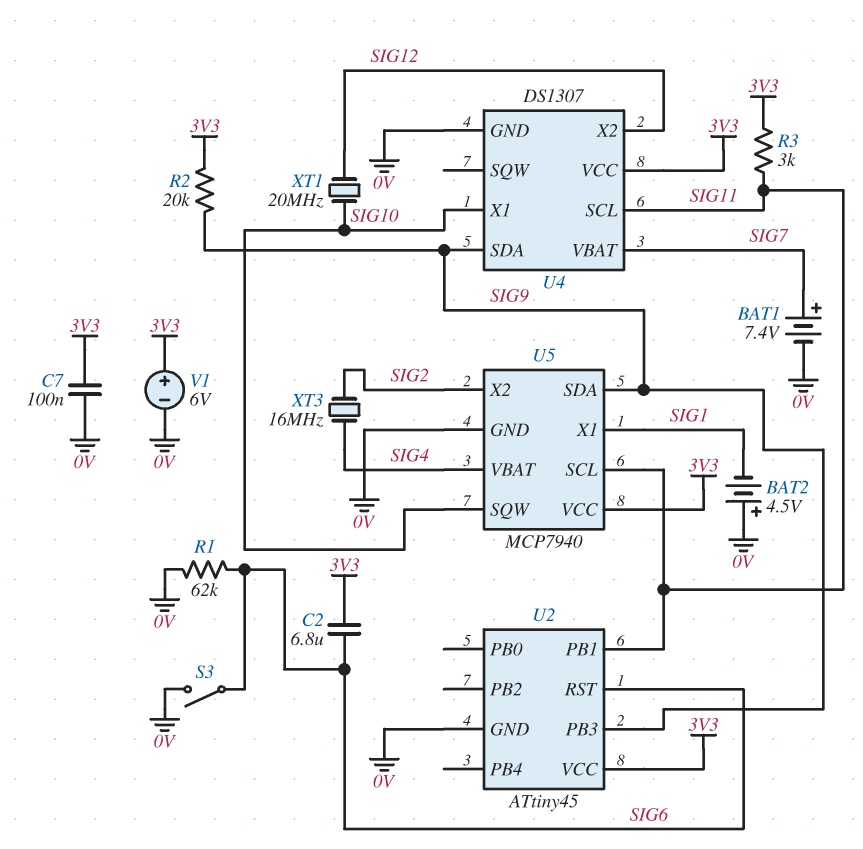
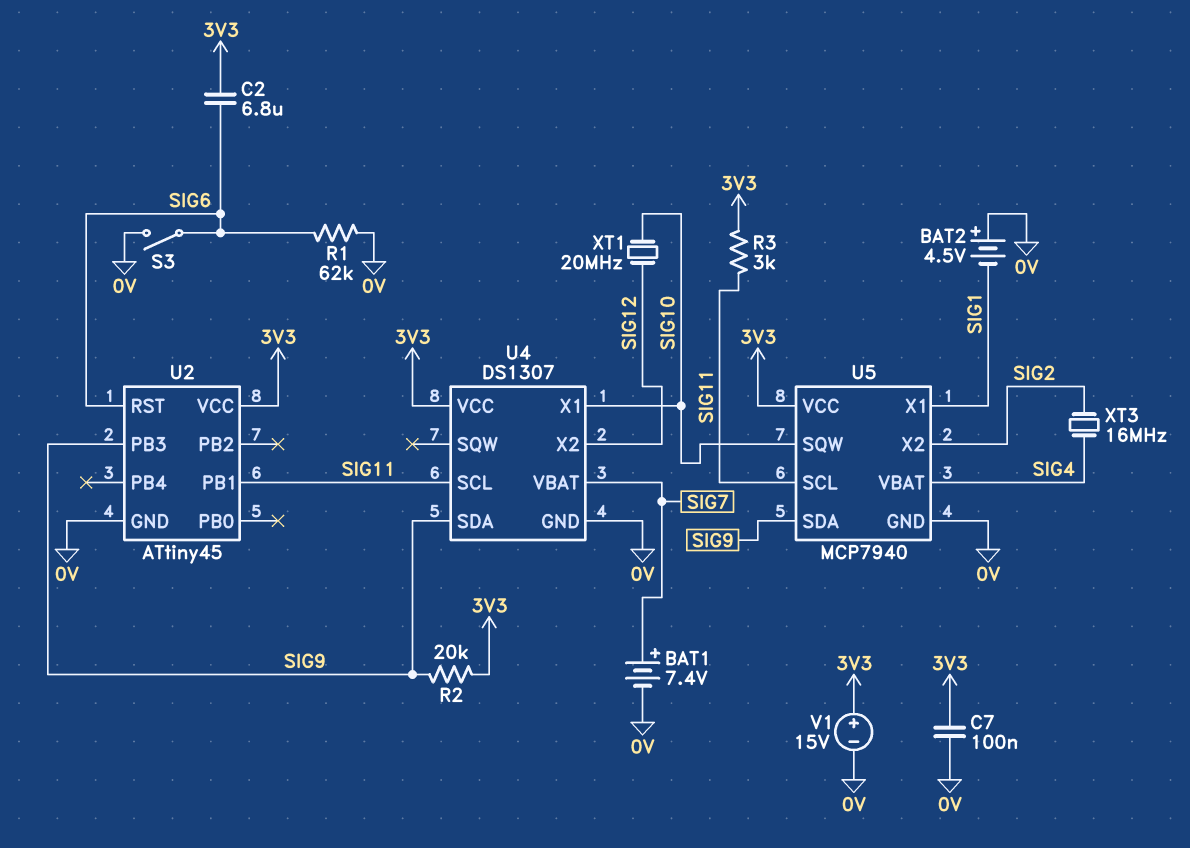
V1: 6V (plus 3V3, minus 0V) -> 15V (plus 3V3, minus 0V)

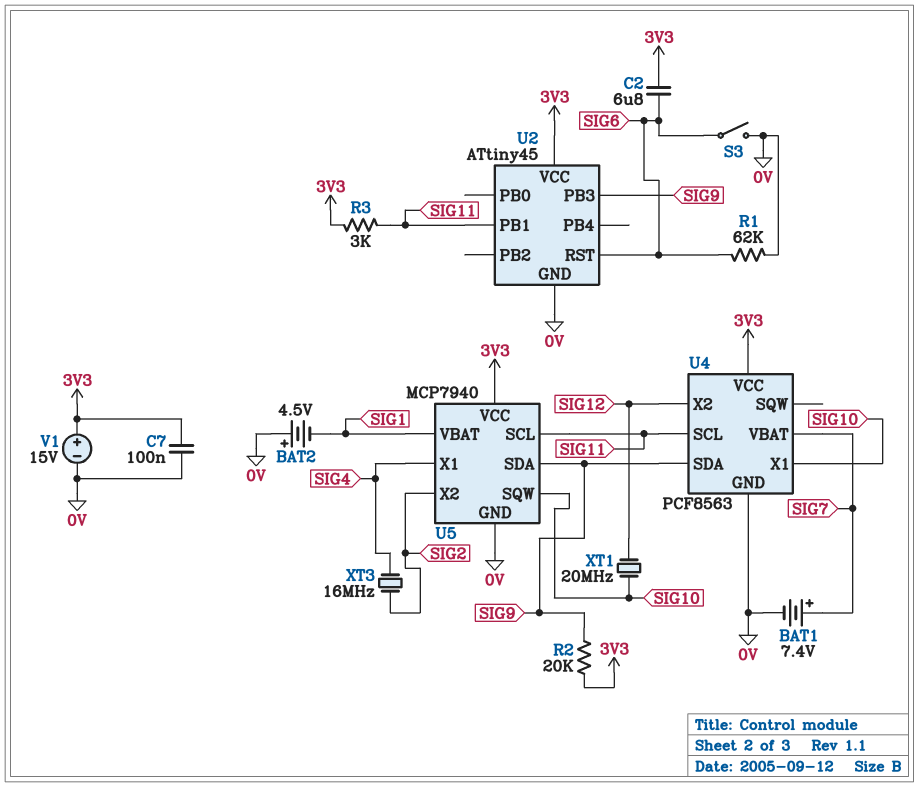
U4: DS1307 -> PCF8563
U5 pin VBAT: SIG4 -> SIG1
U5 pin X1: SIG1 -> SIG4

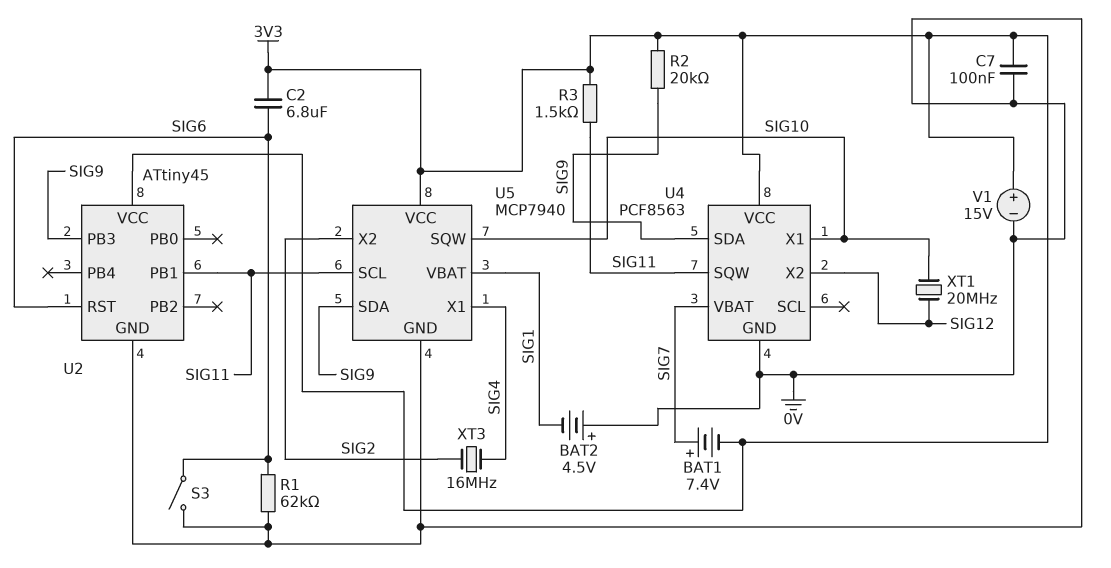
BAT1: 7.4V (plus SIG7, minus 0V) -> 7.4V (plus SIG7, minus 3V3)
R3: 3k (3V3, SIG11) -> 1.5k (3V3, SIG11)
U4 pin SCL: SIG11 -> none
U4 pin SQW: none -> SIG11

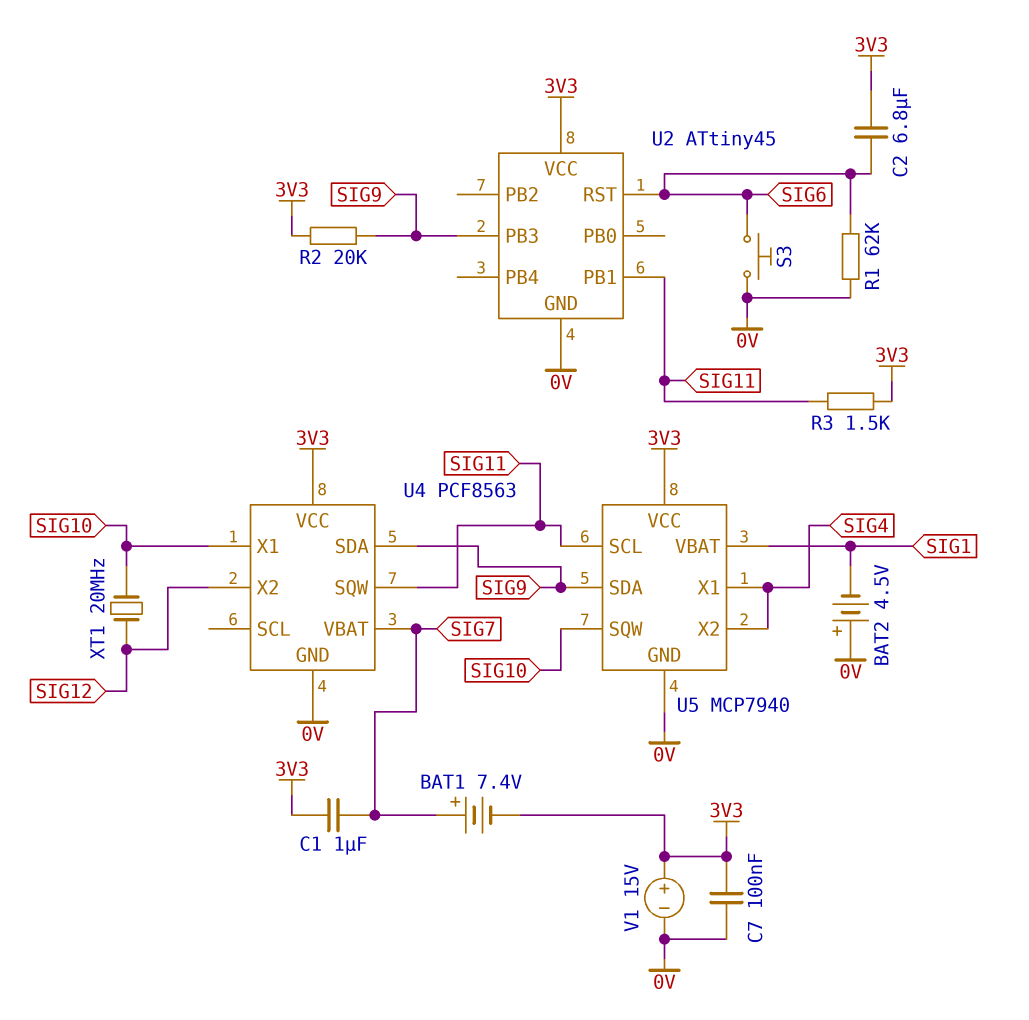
C1: none -> 1uF (3V3, SIG7)
S3: switch (0V, SIG6) -> button (0V, SIG6)
U5 pin X2: SIG2 -> SIG4
XT3: 16MHz (SIG2, SIG4) -> none

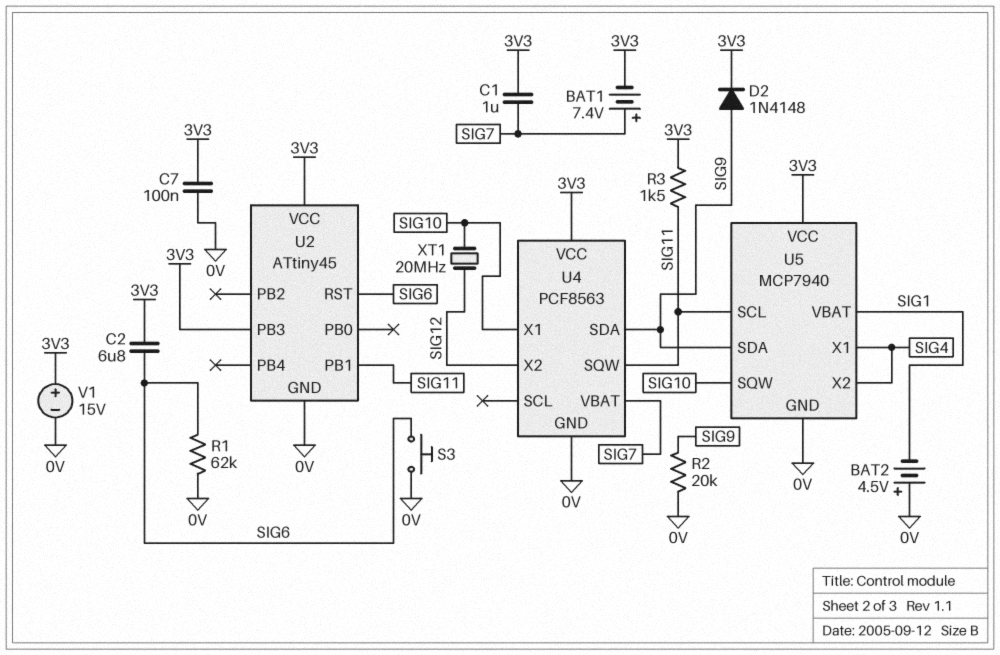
D2: none -> diode 1N4148 (A SIG9, K 3V3)
R2: 20k (3V3, SIG9) -> 20k (0V, SIG9)
U2 pin PB3: SIG9 -> 3V3

